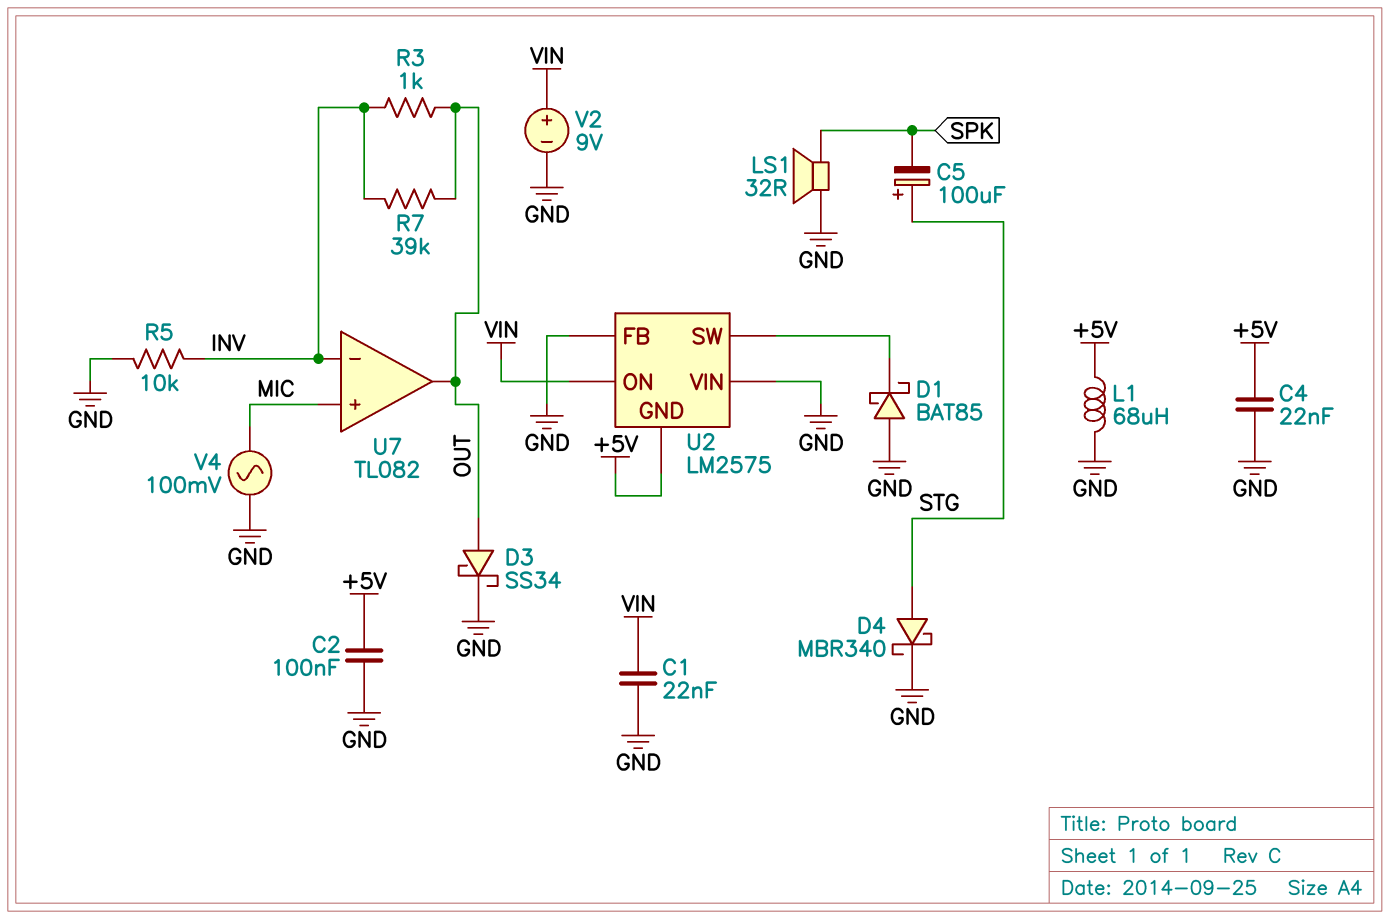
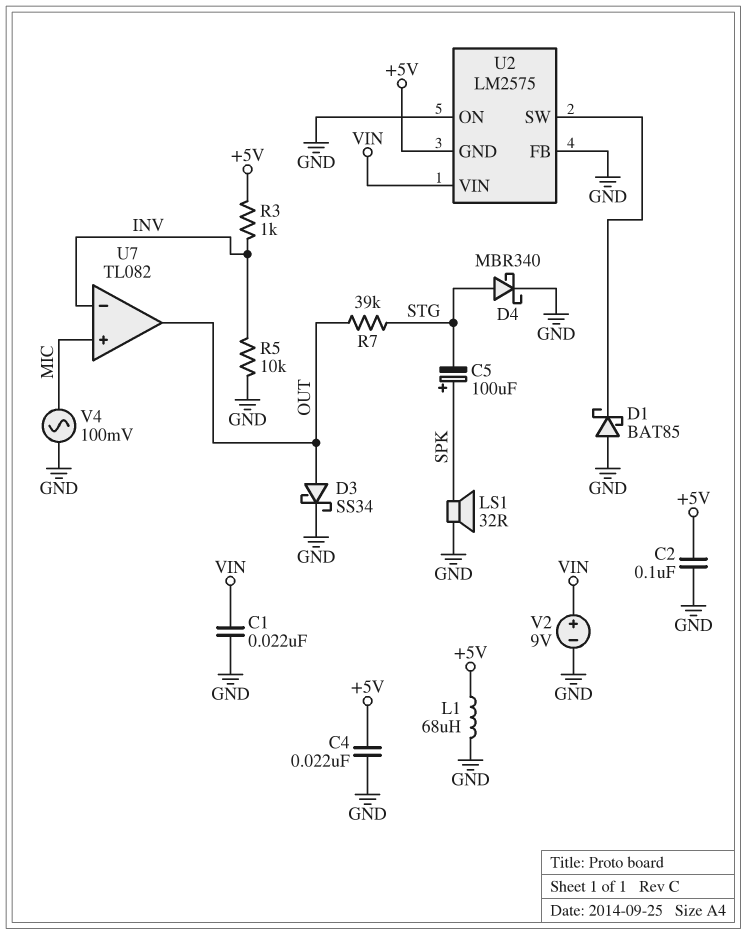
C5: 100uF (plus STG, minus SPK) -> 100uF (plus SPK, minus STG)
R3: 1k (INV, OUT) -> 1k (+5V, INV)
R7: 39k (INV, OUT) -> 39k (OUT, STG)
U2 pin ON: VIN -> GND
U2 pin VIN: GND -> VIN

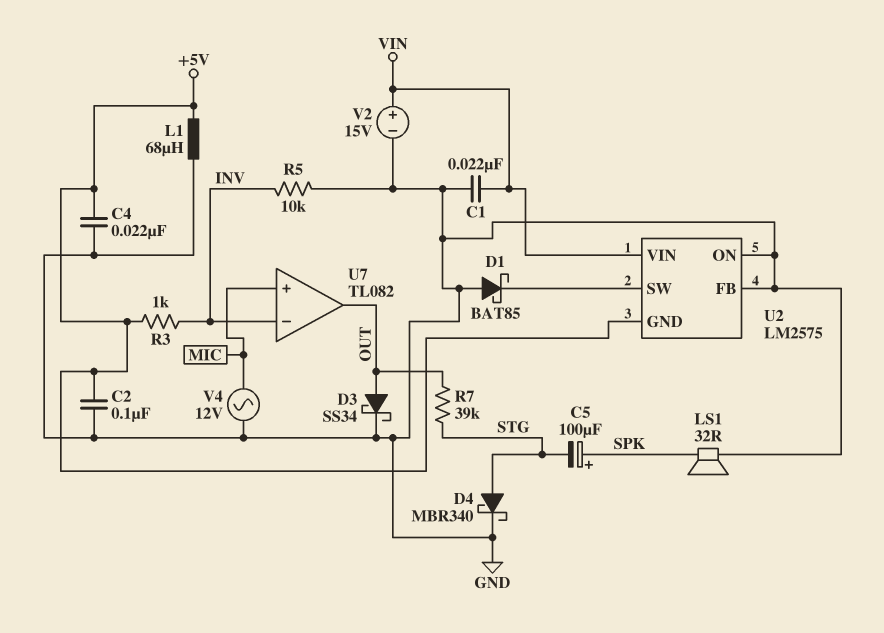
V2: 9V (plus VIN, minus GND) -> 15V (plus VIN, minus GND)
V4: AC 100mV (GND, MIC) -> AC 12V (GND, MIC)

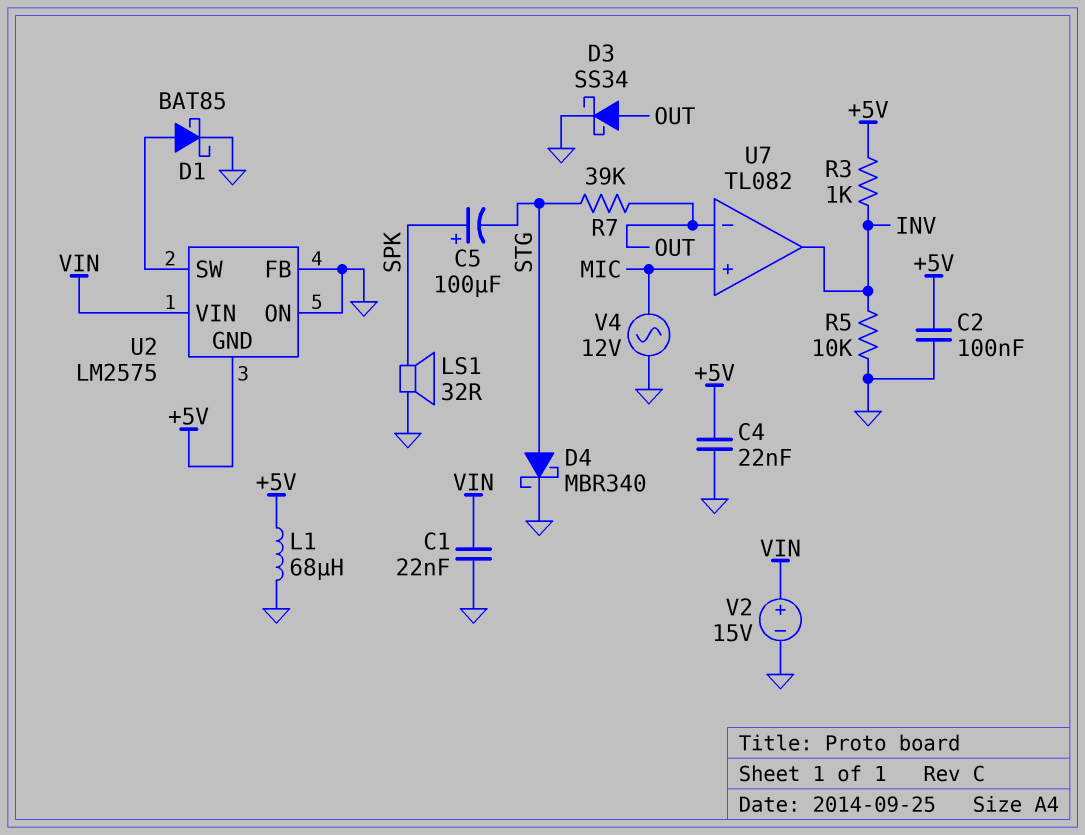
D1: schottky BAT85 (A GND, K U2/SW) -> schottky BAT85 (A U2/SW, K GND)
U7 pin in-: INV -> OUT
U7 pin out: OUT -> INV

